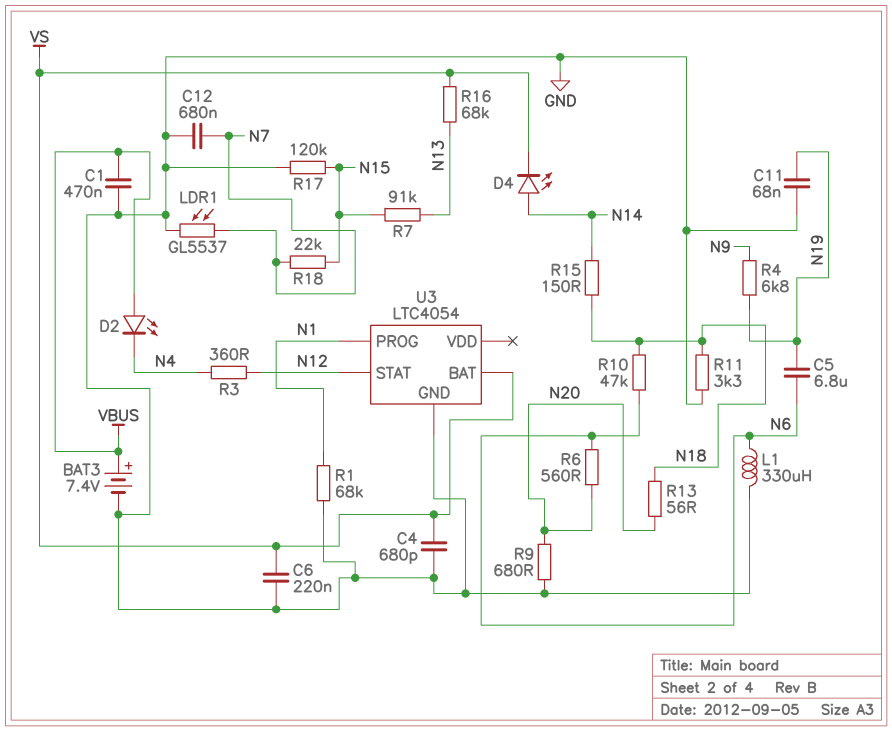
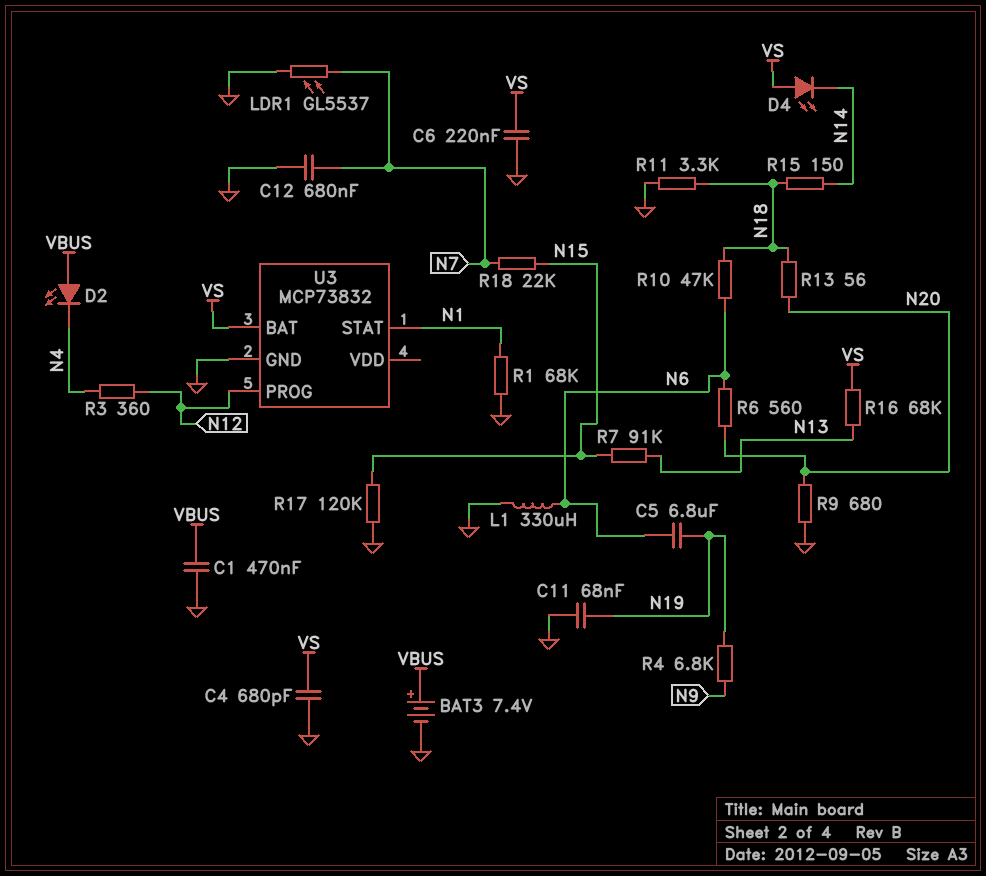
D4: LED (A N14, K VS) -> LED (A VS, K N14)
U3: LTC4054 -> MCP73832
U3 pin PROG: N1 -> N12
U3 pin STAT: N12 -> N1

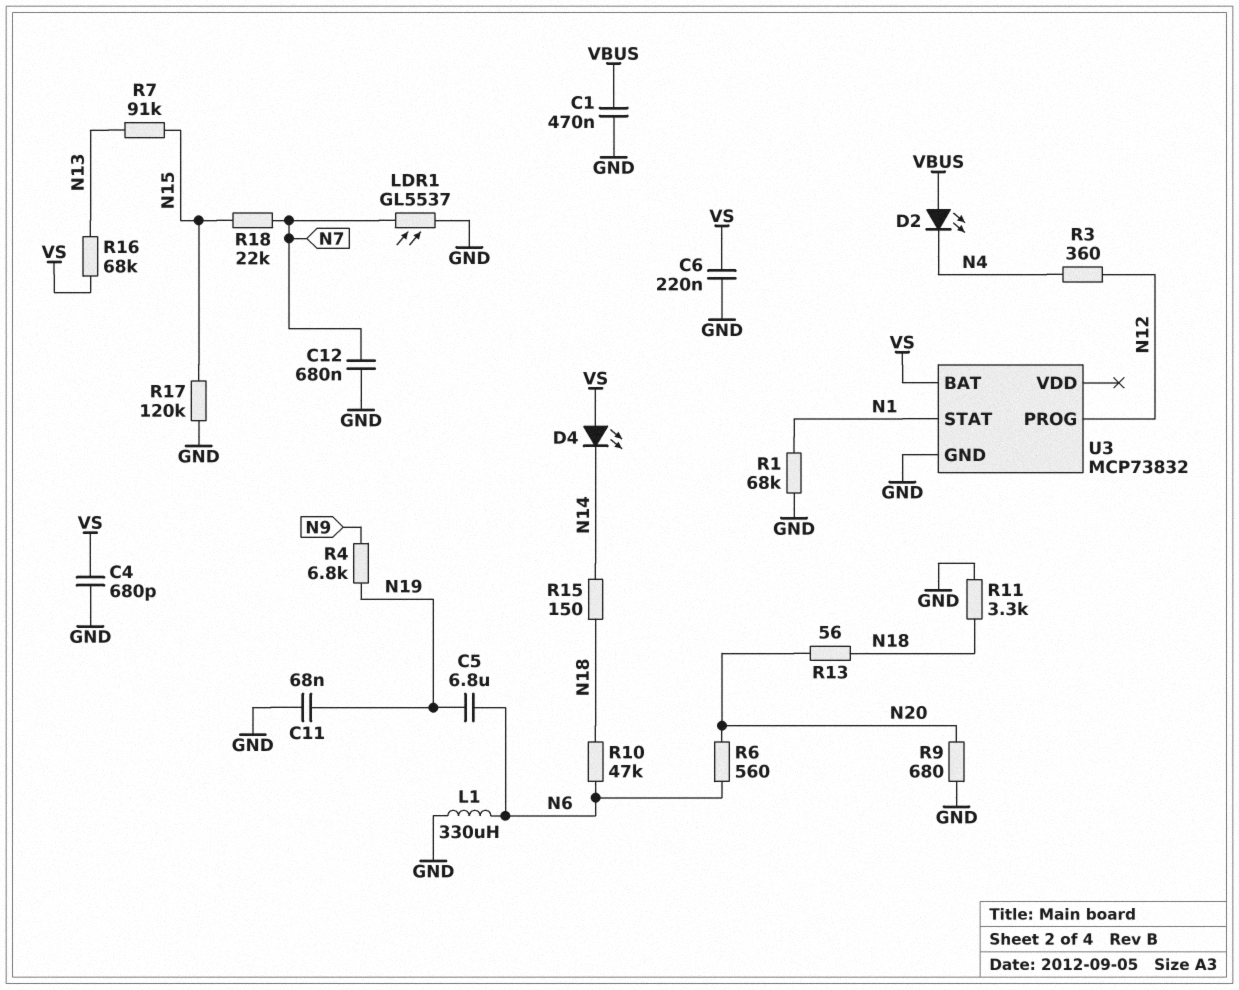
BAT3: 7.4V (plus VBUS, minus GND) -> none

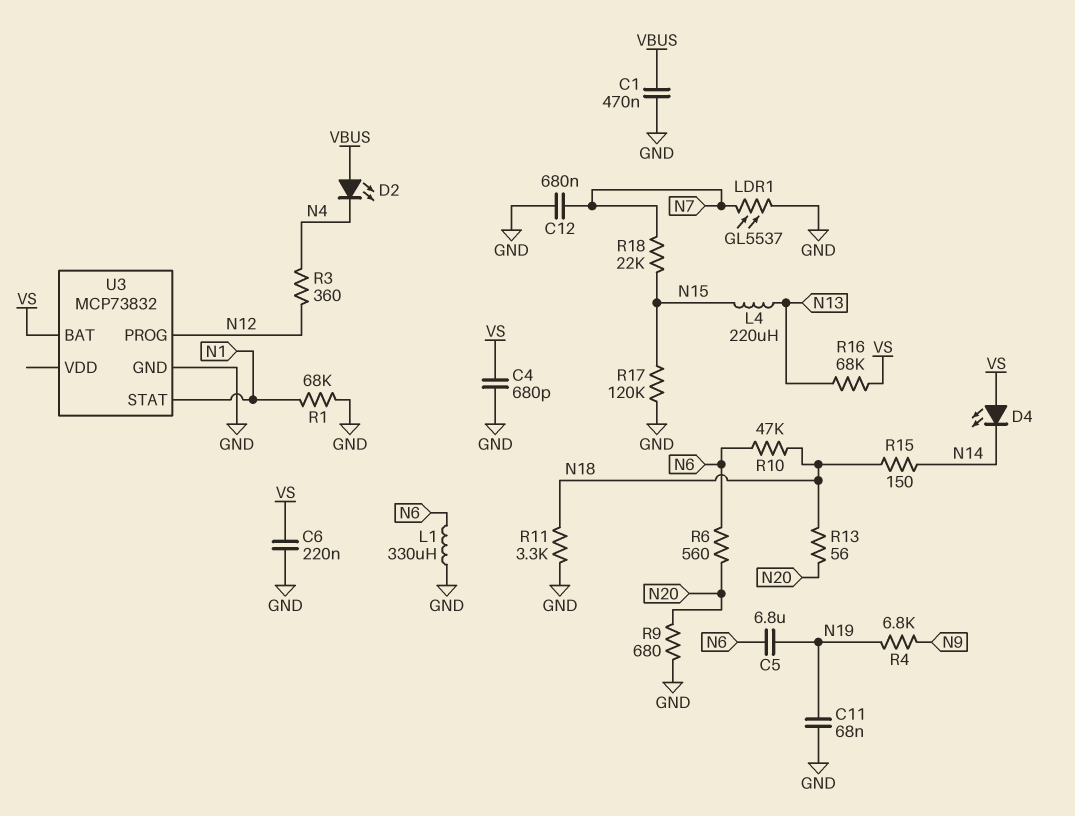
L4: none -> 220uH (N13, N15)
R7: 91k (N13, N15) -> none

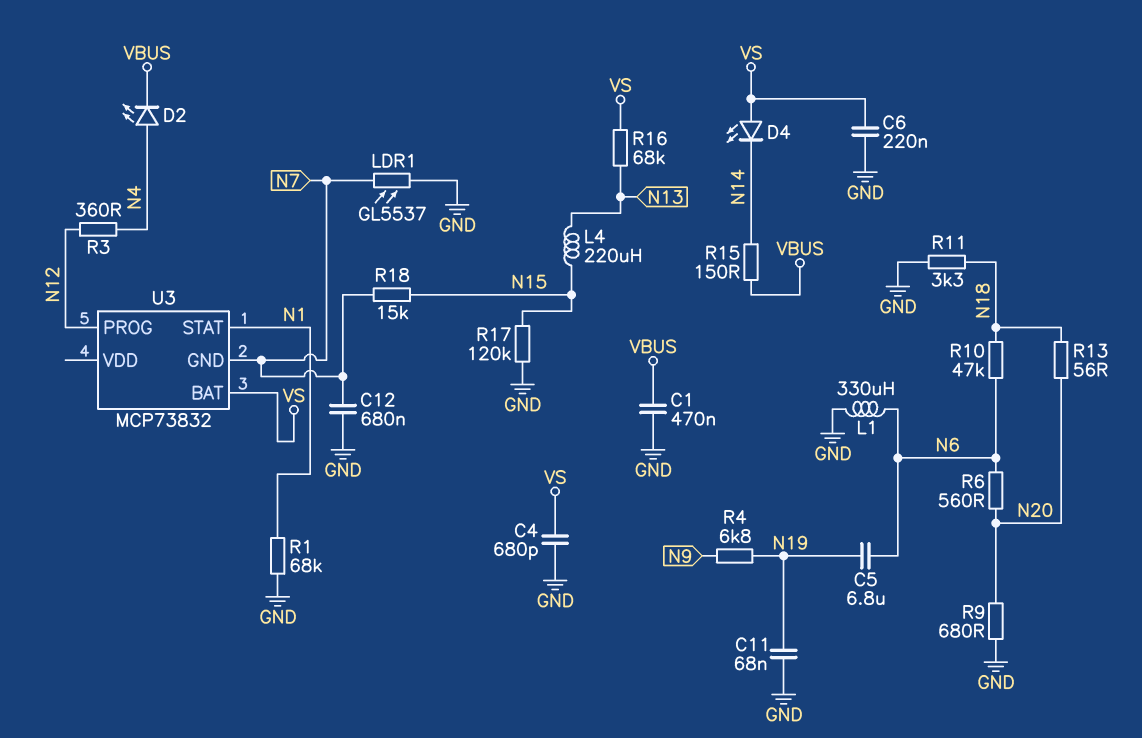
D2: LED (A VBUS, K N4) -> LED (A N4, K VBUS)
R15: 150 (N14, N18) -> 150 (N14, VBUS)
R18: 22k (N7, N15) -> 15k (N7, N15)
U3 pin GND: GND -> N7

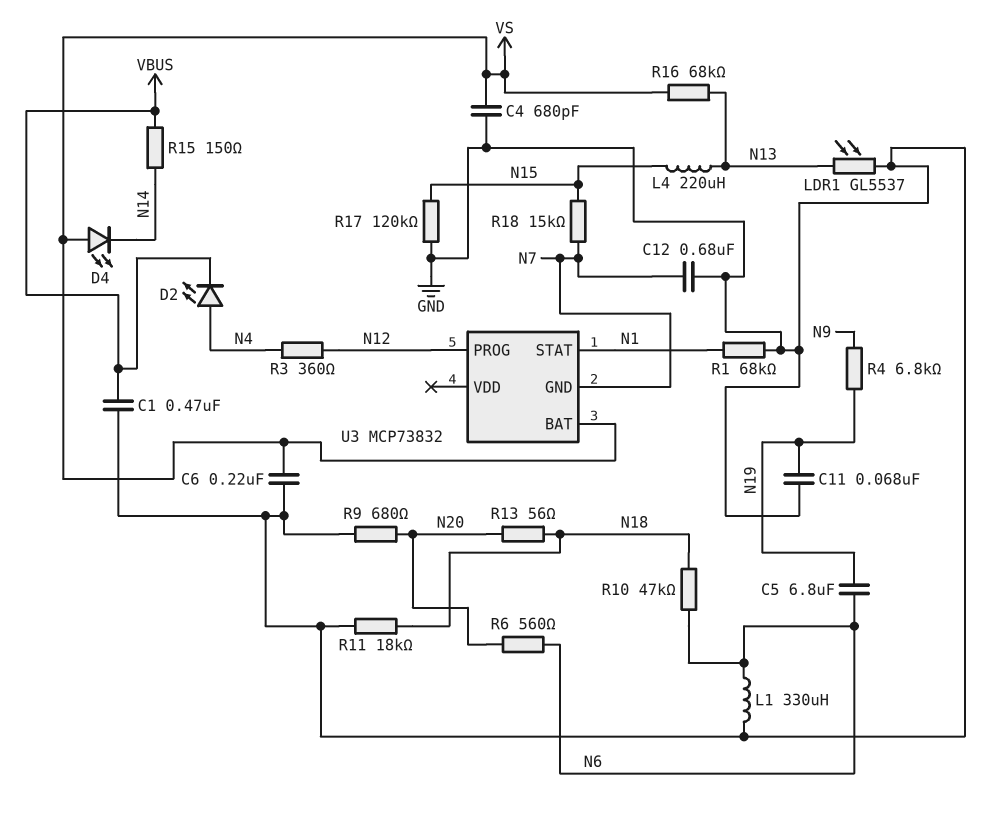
LDR1: GL5537 (GND, N7) -> GL5537 (GND, N13)
R11: 3.3k (GND, N18) -> 18k (GND, N18)

